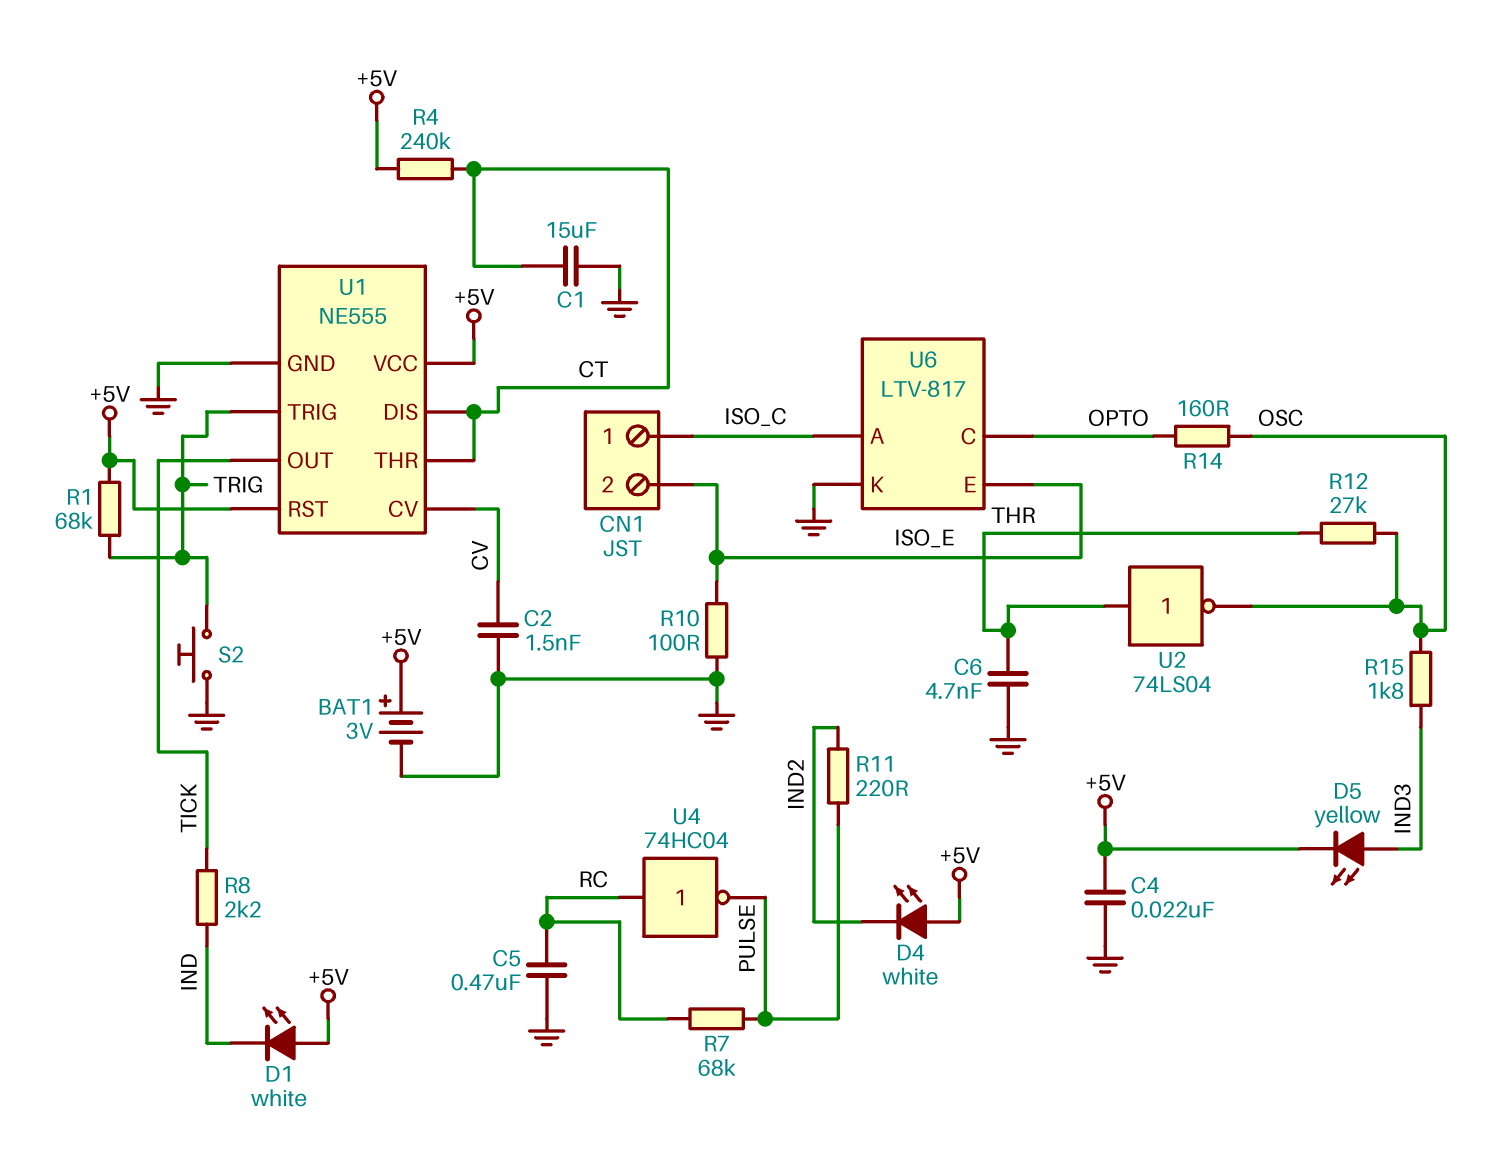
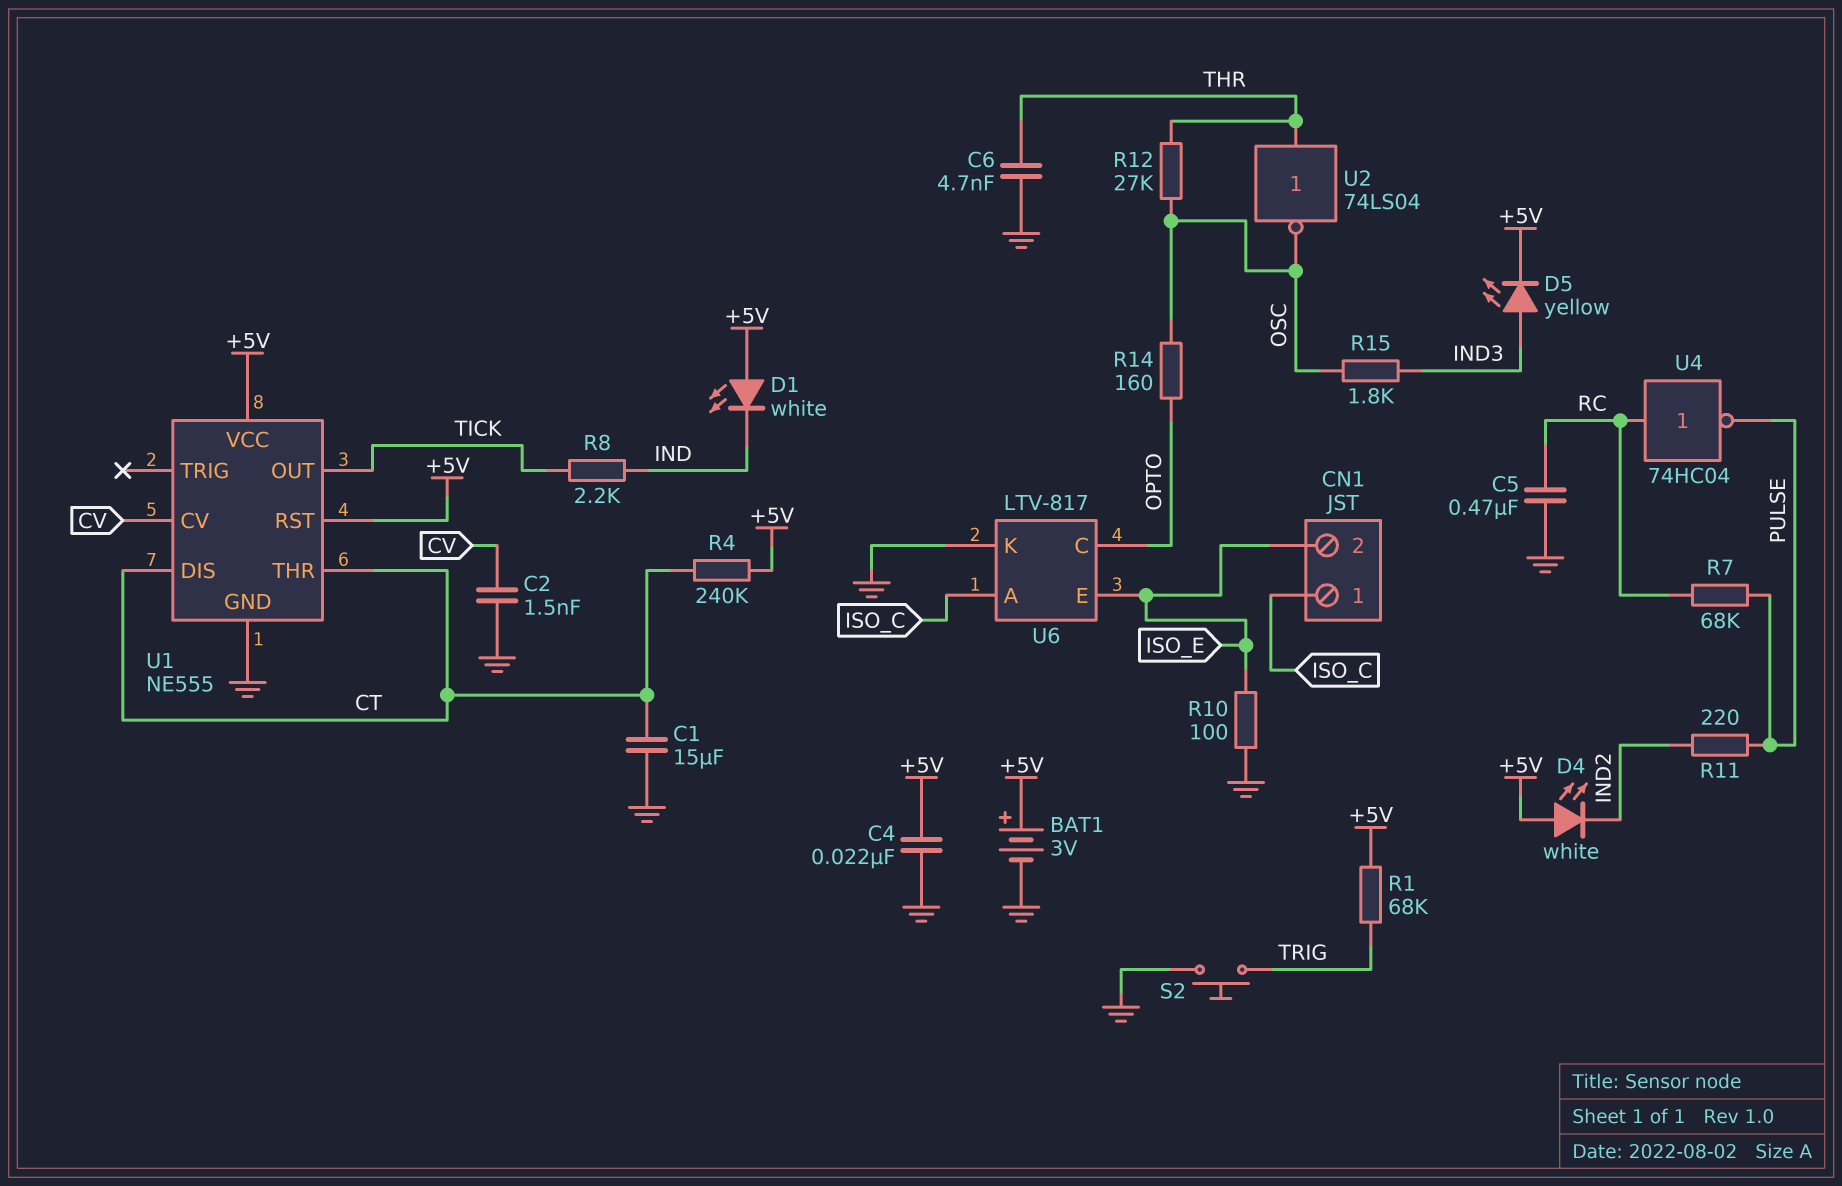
U1 pin TRIG: TRIG -> none

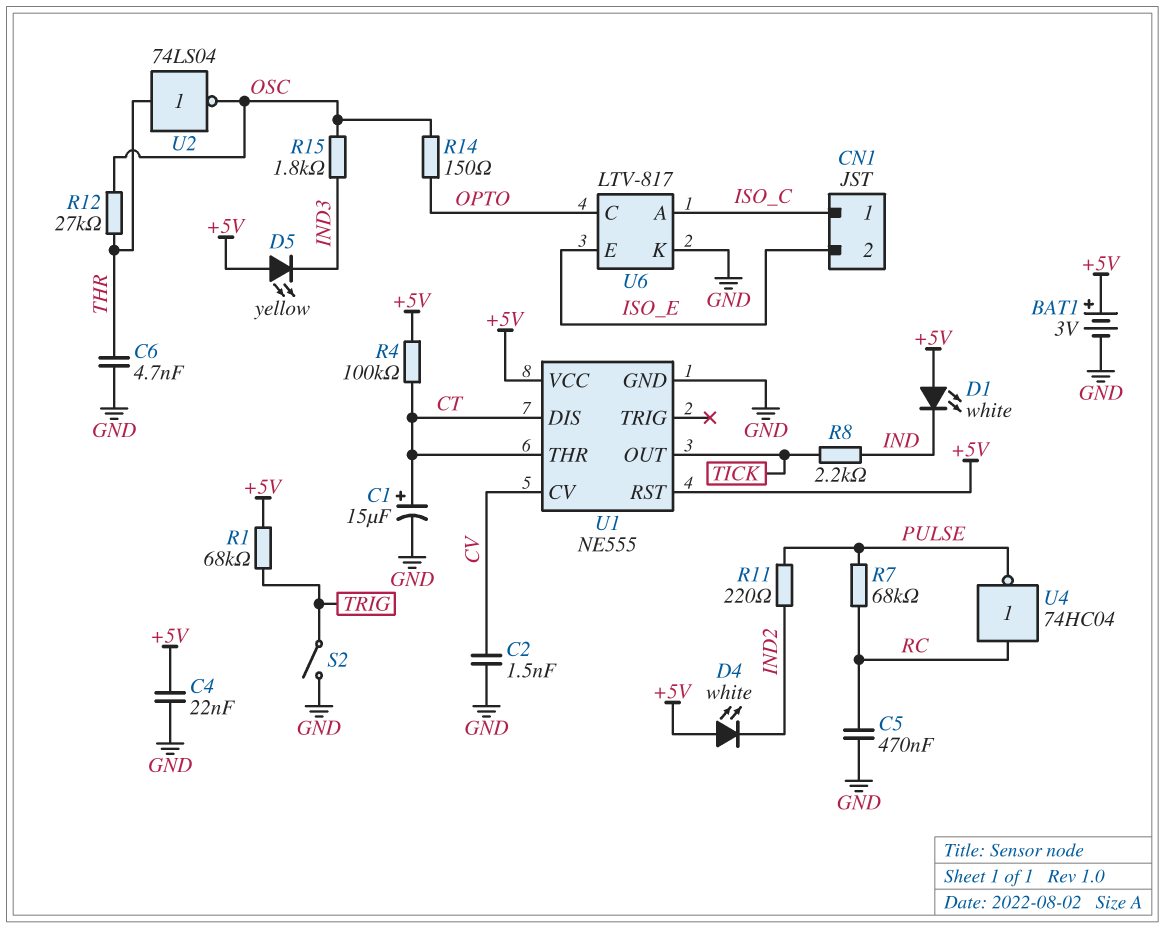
C1: 15uF (CT, GND) -> 15uF (plus CT, minus GND)
D5: LED yellow (A IND3, K +5V) -> LED yellow (A +5V, K IND3)
R4: 240k (+5V, CT) -> 100k (+5V, CT)
R10: 100 (GND, ISO_E) -> none
R14: 160 (OPTO, OSC) -> 150 (OPTO, OSC)
S2: button (GND, TRIG) -> switch (GND, TRIG)

